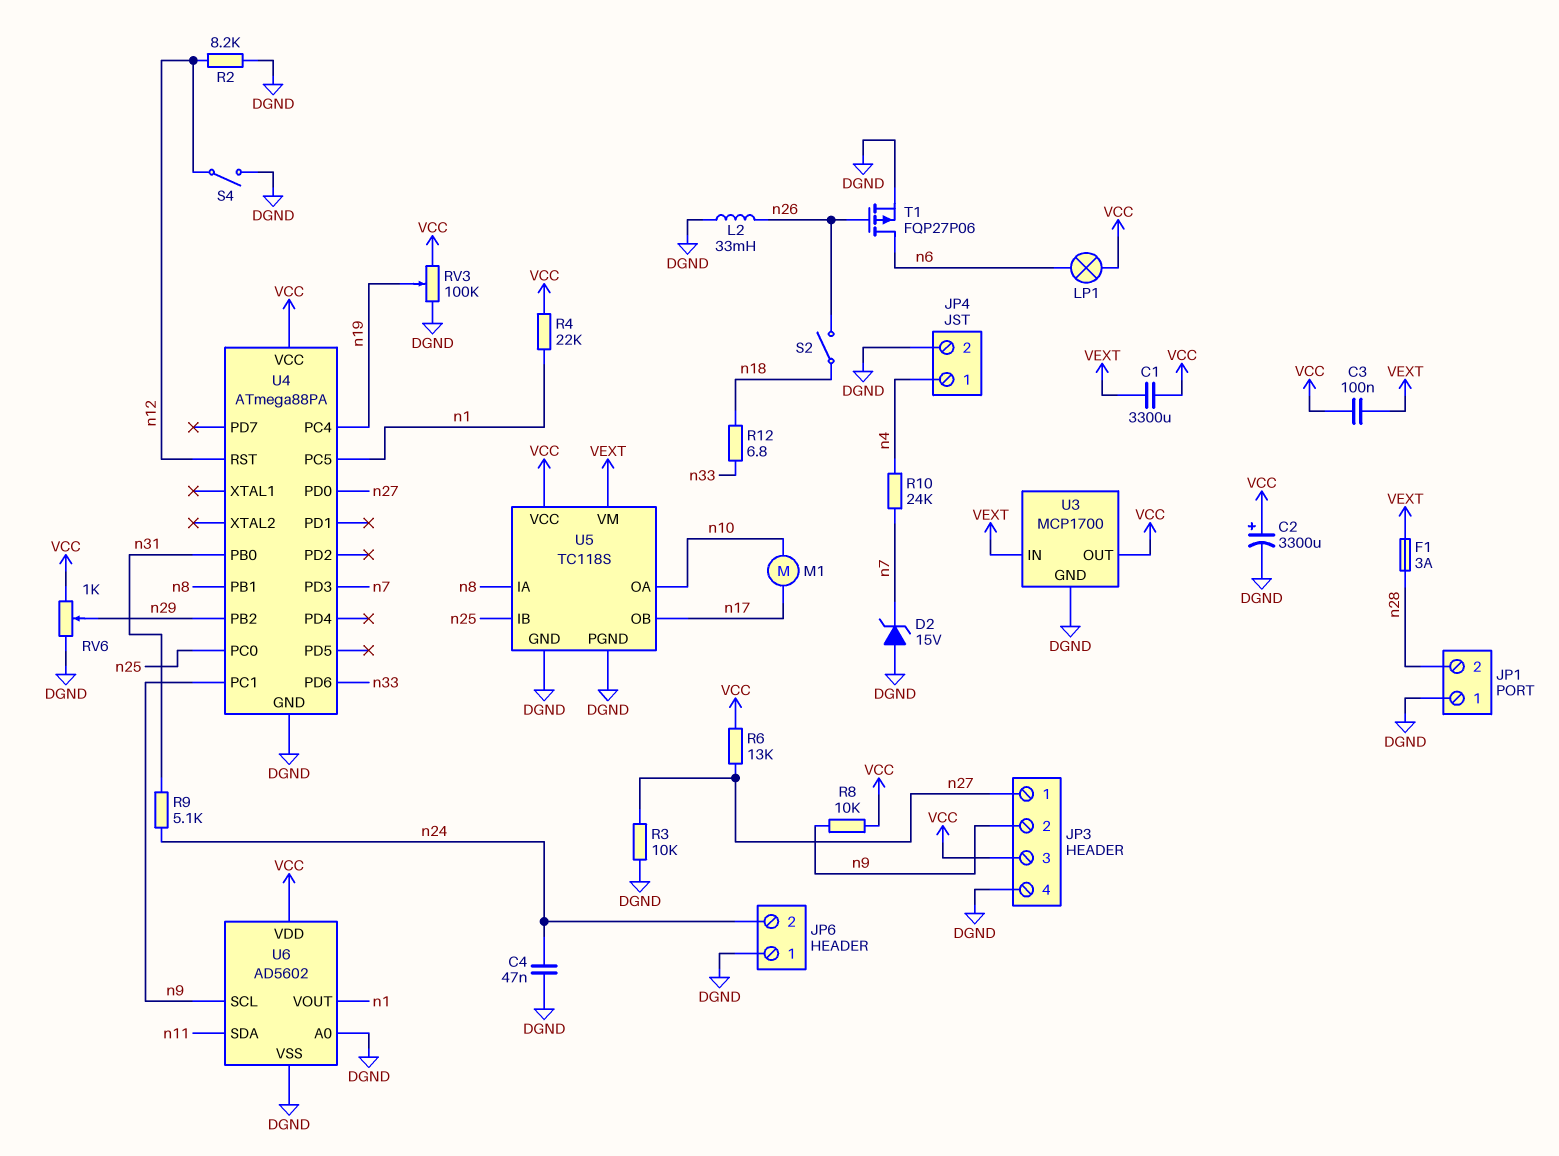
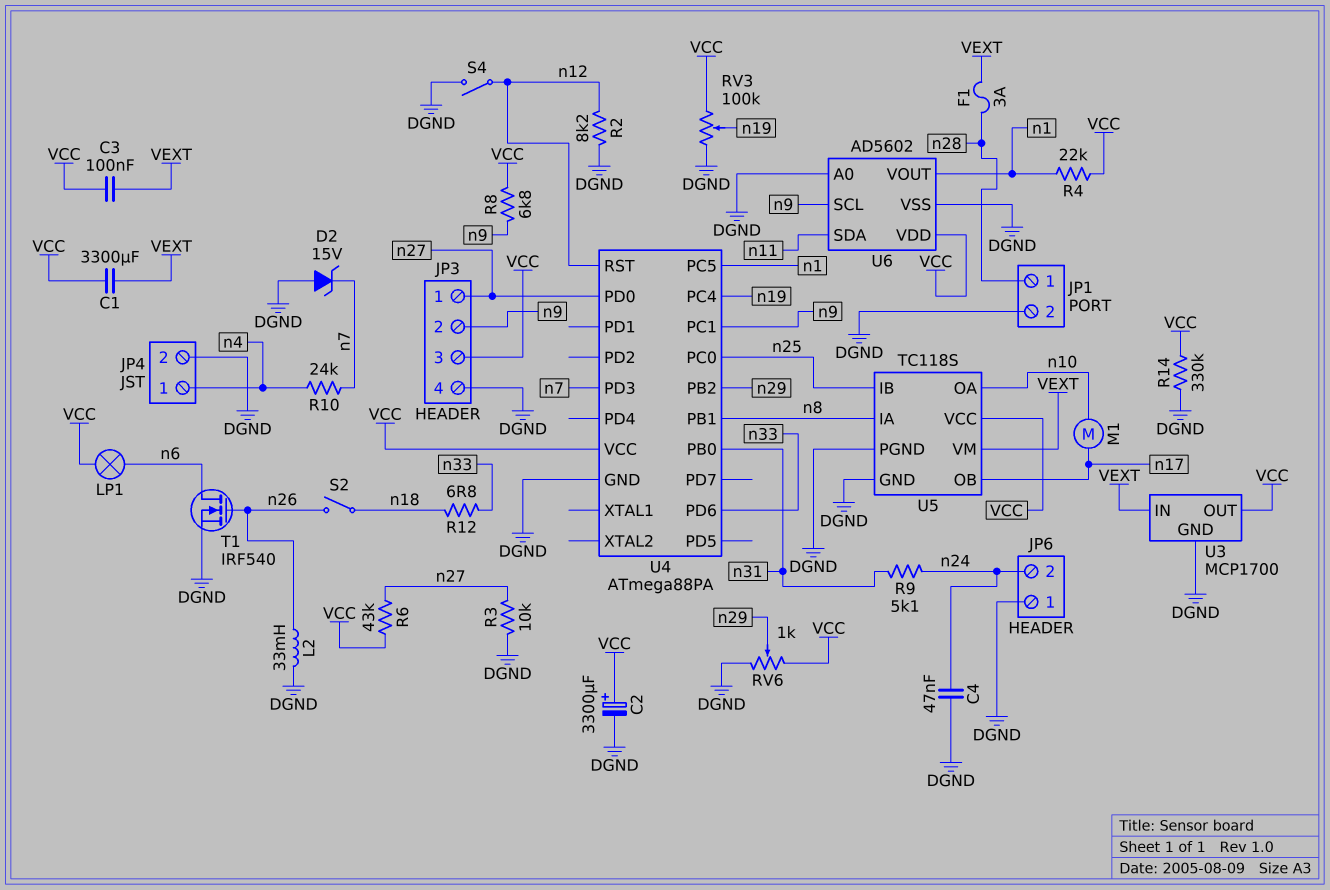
JP1 pin 1: DGND -> n28
JP1 pin 2: n28 -> DGND
R6: 13k (VCC, n27) -> 43k (VCC, n27)
R8: 10k (VCC, n9) -> 6.8k (VCC, n9)
R14: none -> 330k (DGND, VCC)
T1: PMOS FQP27P06 (G n26, D n6, S DGND) -> NMOS IRF540 (G n26, D n6, S DGND)

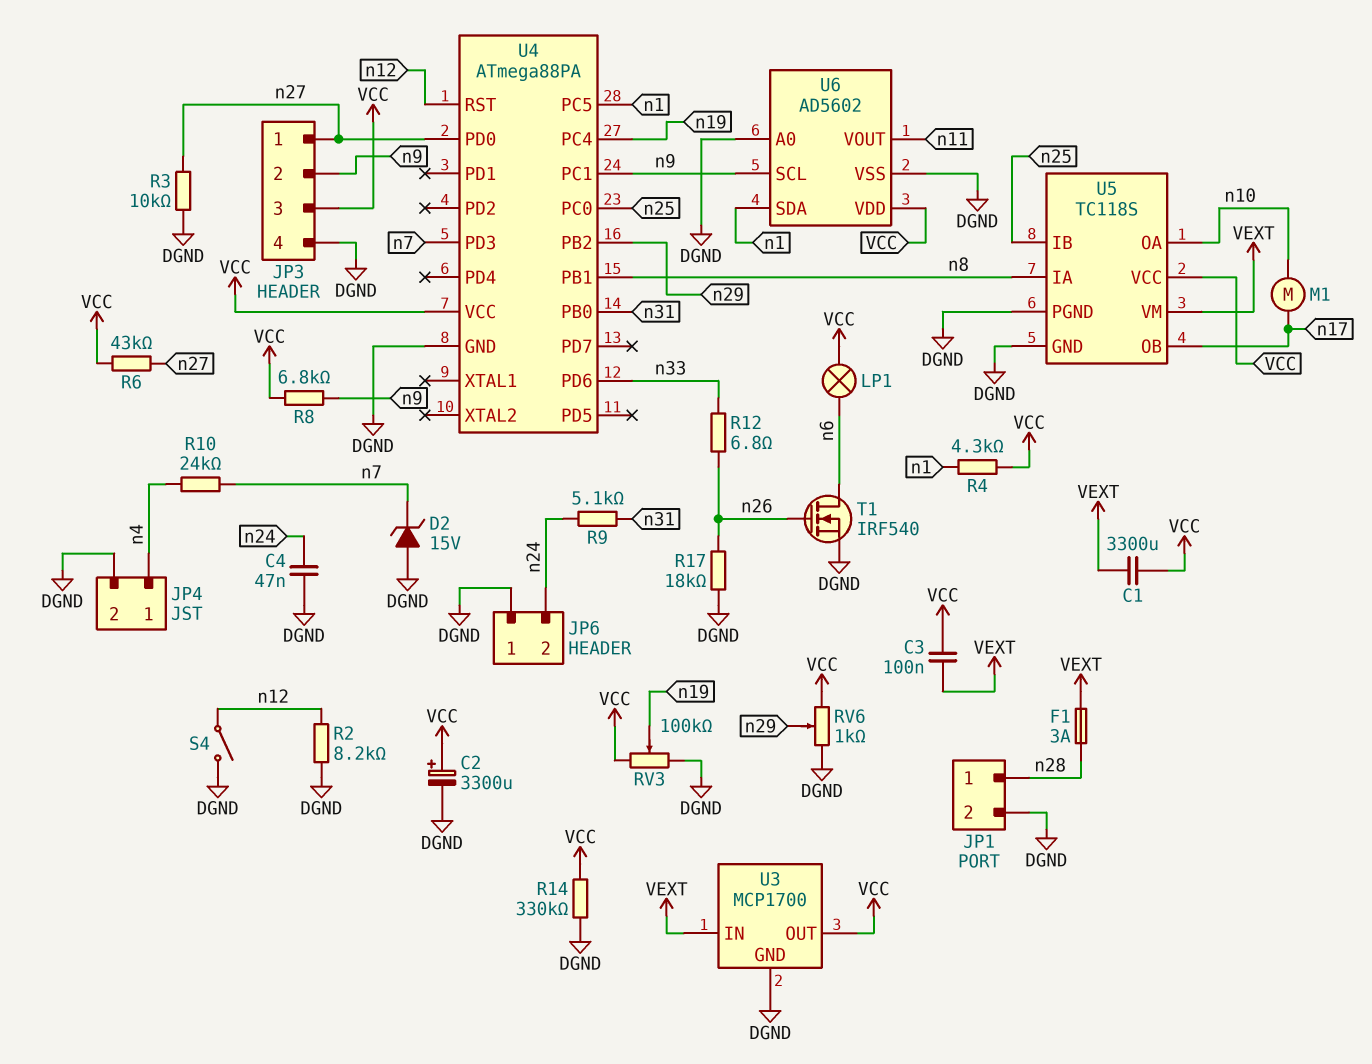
L2: 33mH (DGND, n26) -> none
R4: 22k (VCC, n1) -> 4.3k (VCC, n1)
R12: 6.8 (n18, n33) -> 6.8 (n26, n33)
R17: none -> 18k (DGND, n26)
S2: switch (n18, n26) -> none
U6 pin SDA: n11 -> n1
U6 pin VOUT: n1 -> n11

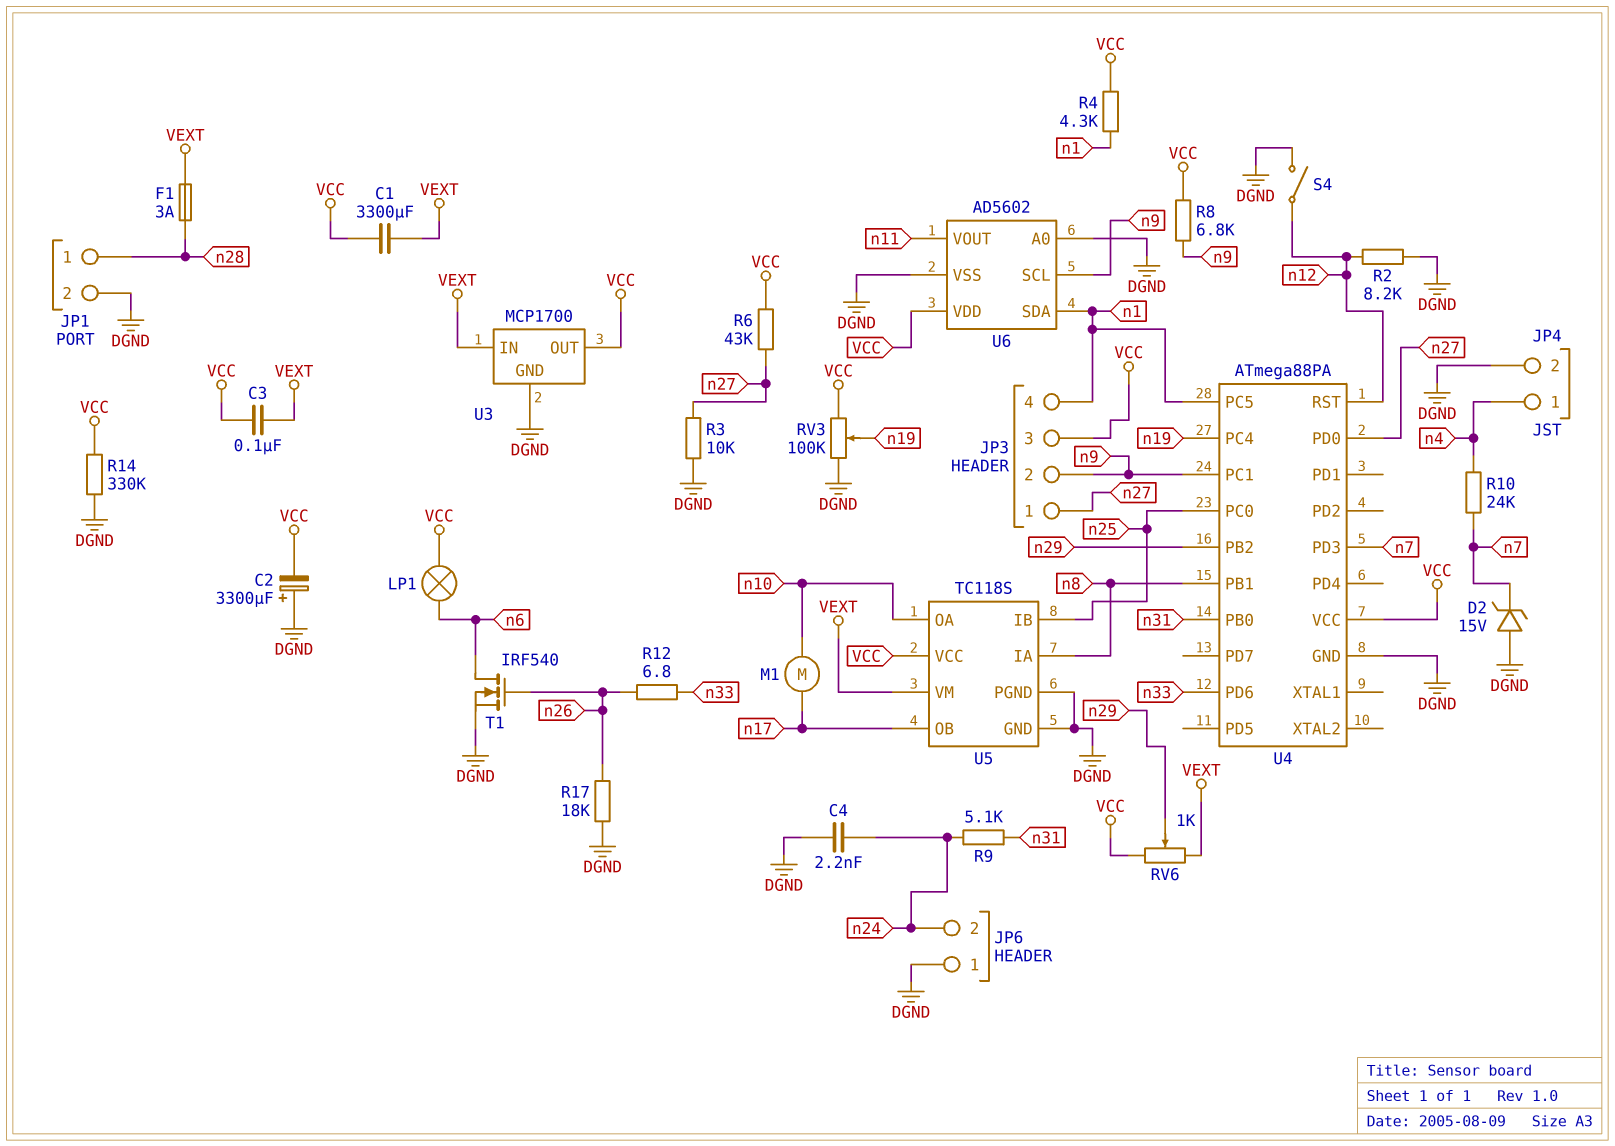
C2: 3300uF (plus VCC, minus DGND) -> 3300uF (plus DGND, minus VCC)
C4: 47nF (DGND, n24) -> 2.2nF (DGND, n24)
JP3 pin 4: DGND -> n1
RV6: 1k (DGND, VCC, wiper n29) -> 1k (VCC, VEXT, wiper n29)

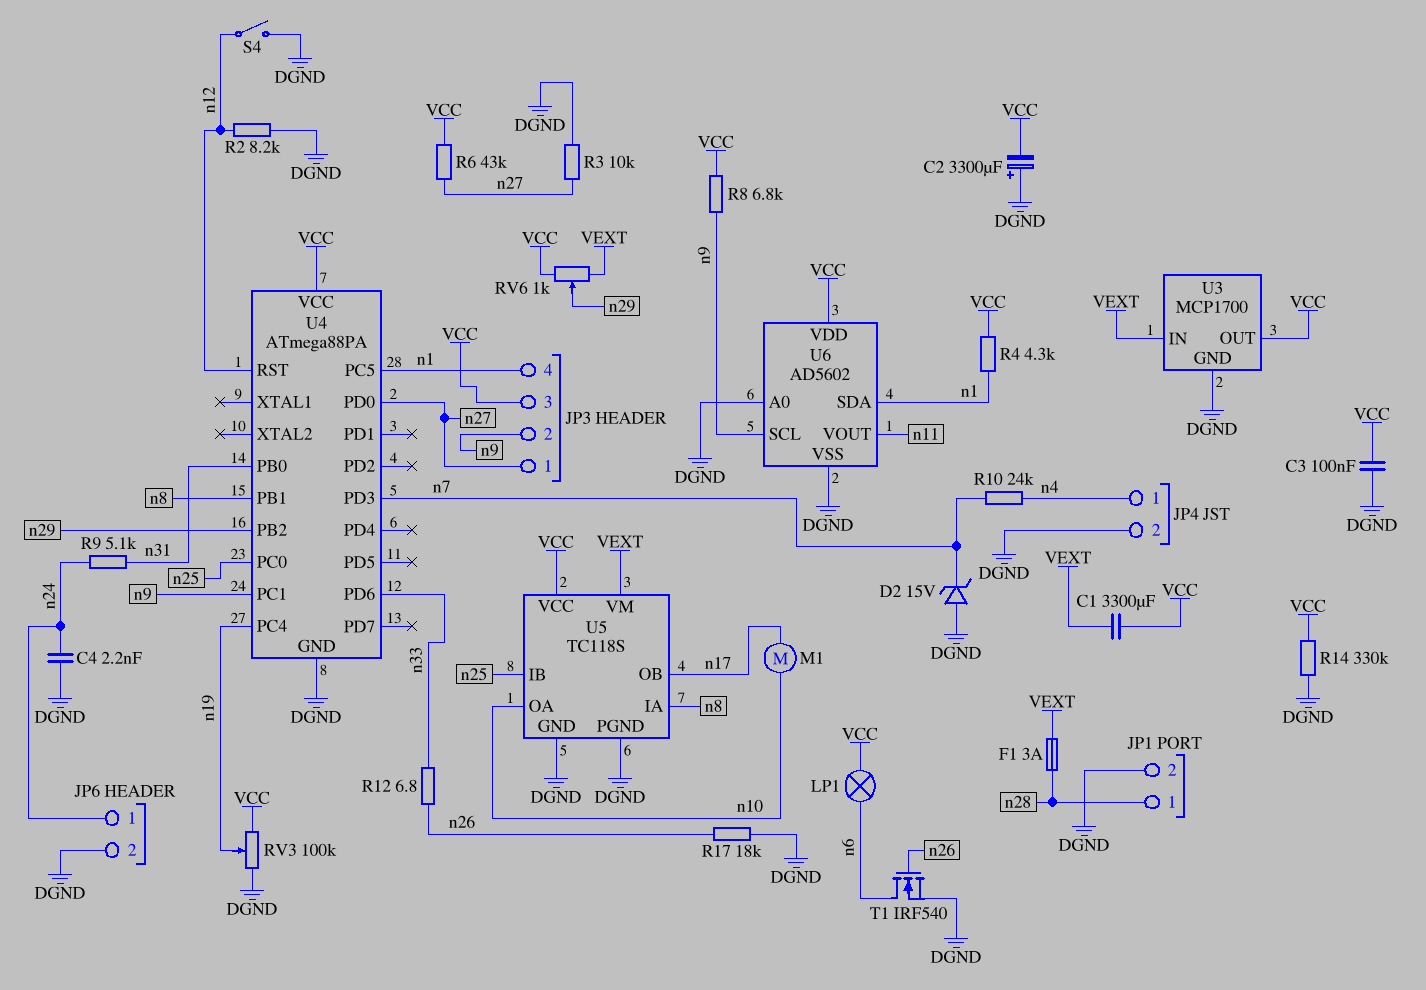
C3: 100nF (VCC, VEXT) -> 100nF (DGND, VCC)
JP6 pin 1: DGND -> n24
JP6 pin 2: n24 -> DGND

